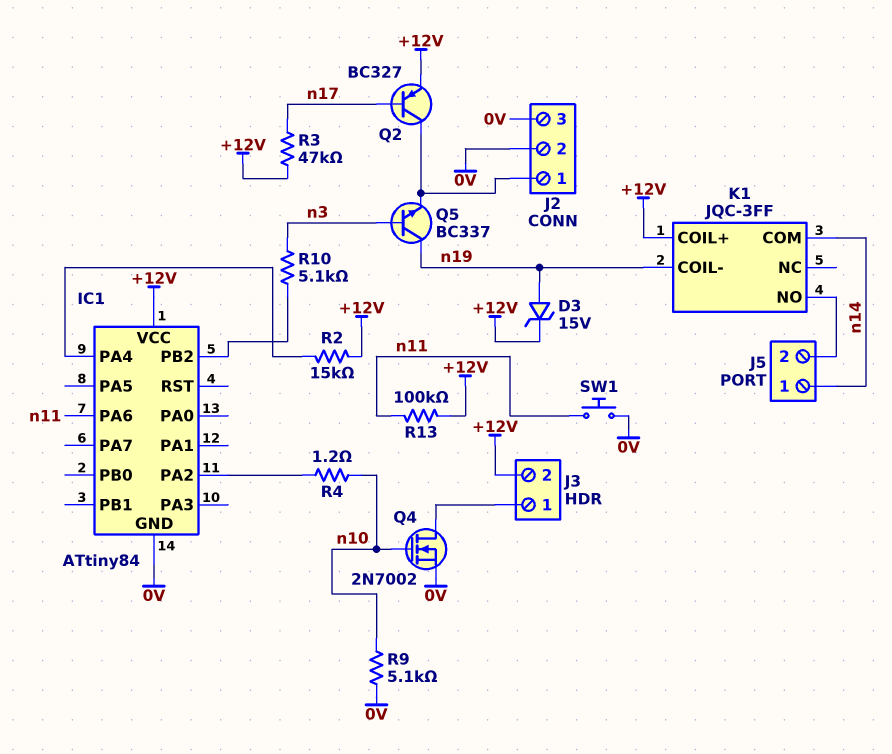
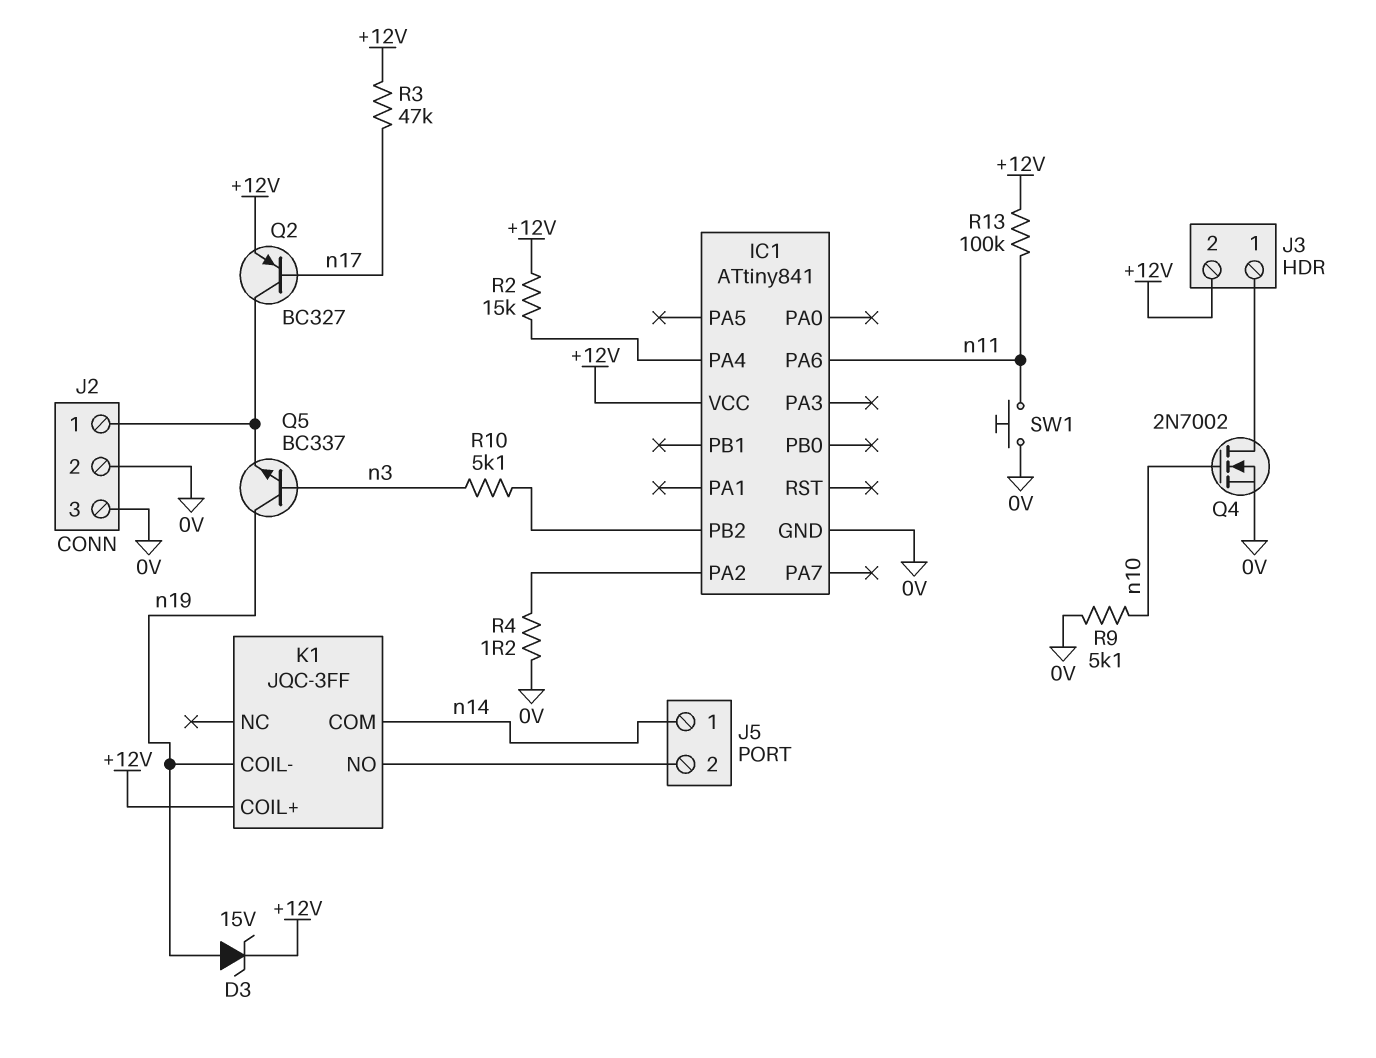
IC1: ATtiny84 -> ATtiny841
R4: 1.2 (IC1/PA2, n10) -> 1.2 (0V, IC1/PA2)

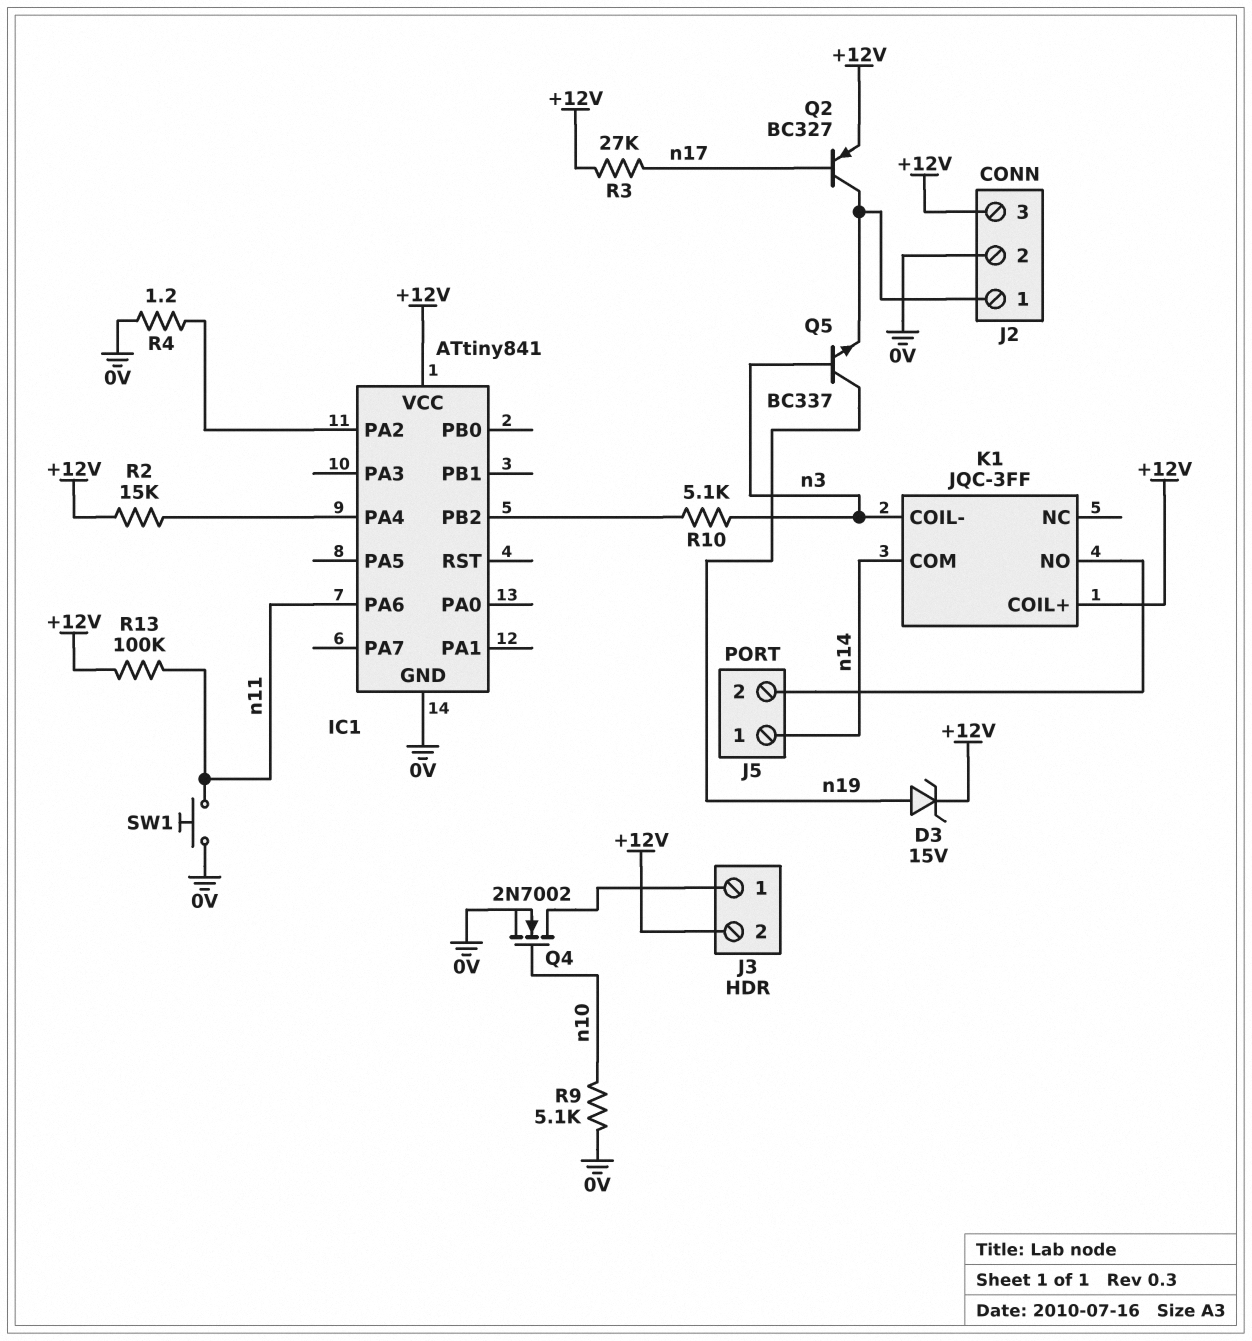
J2 pin 3: 0V -> +12V
K1 pin COIL-: n19 -> n3
R3: 47k (+12V, n17) -> 27k (+12V, n17)

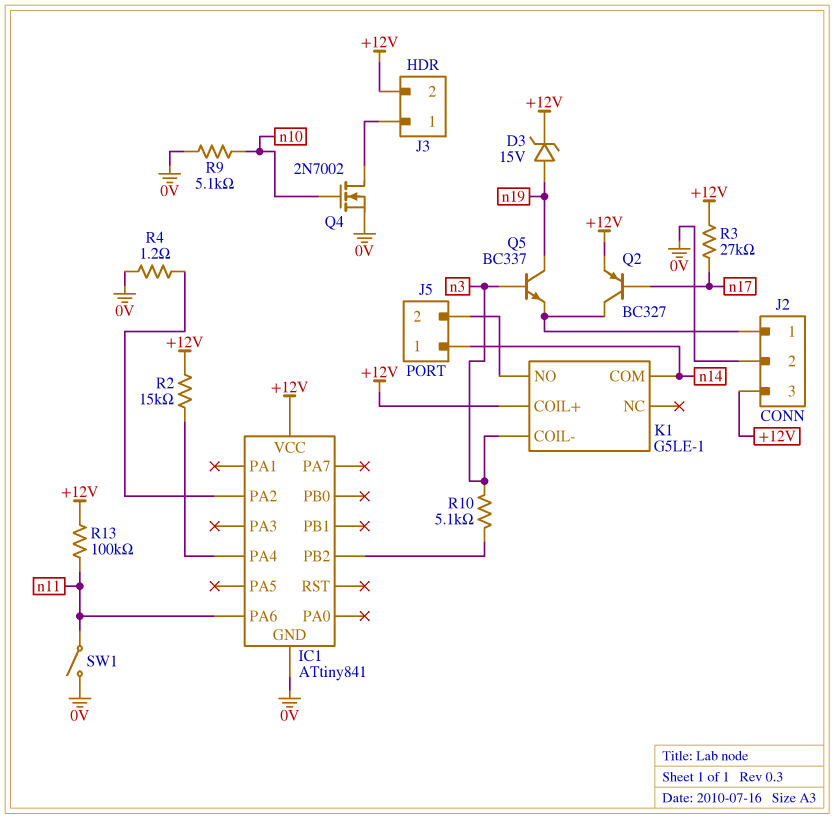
K1: JQC-3FF -> G5LE-1
SW1: button (0V, n11) -> switch (0V, n11)

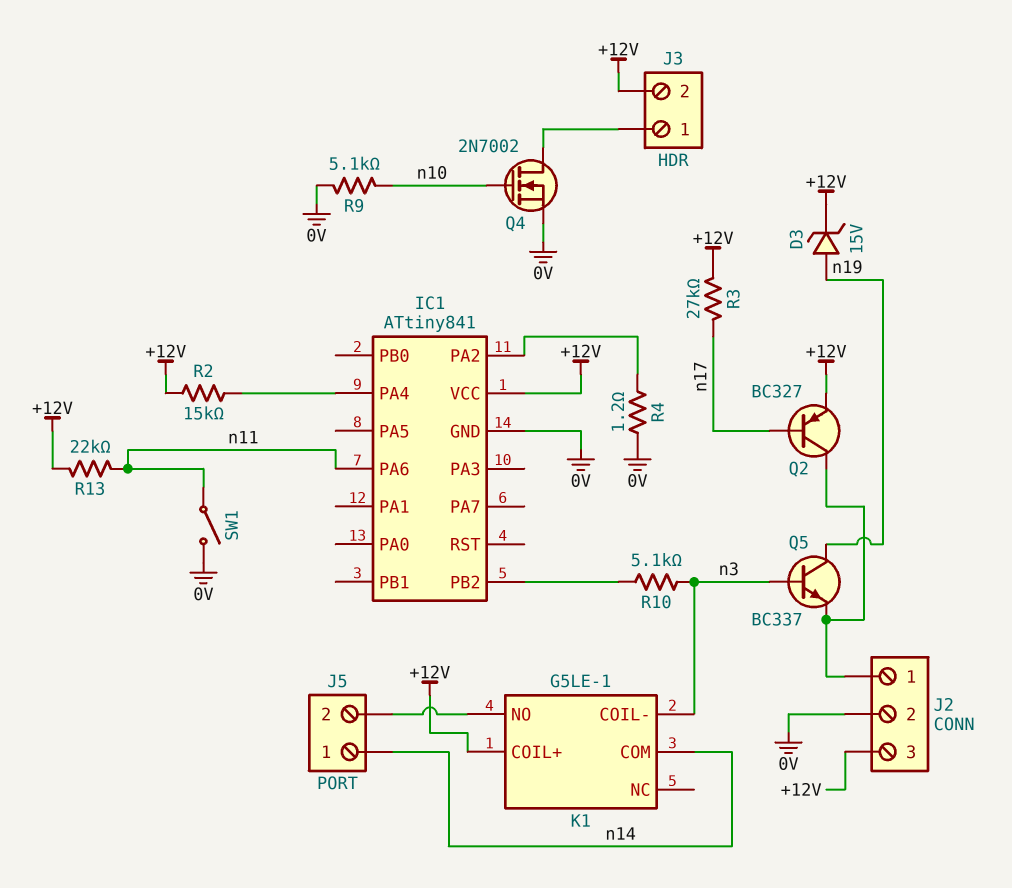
R13: 100k (+12V, n11) -> 22k (+12V, n11)

